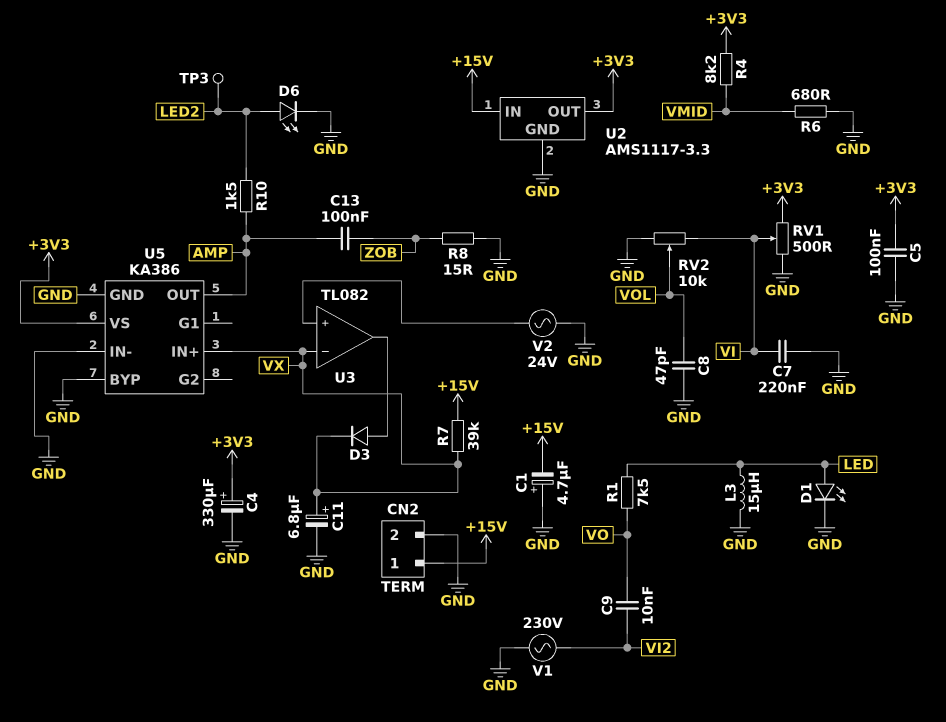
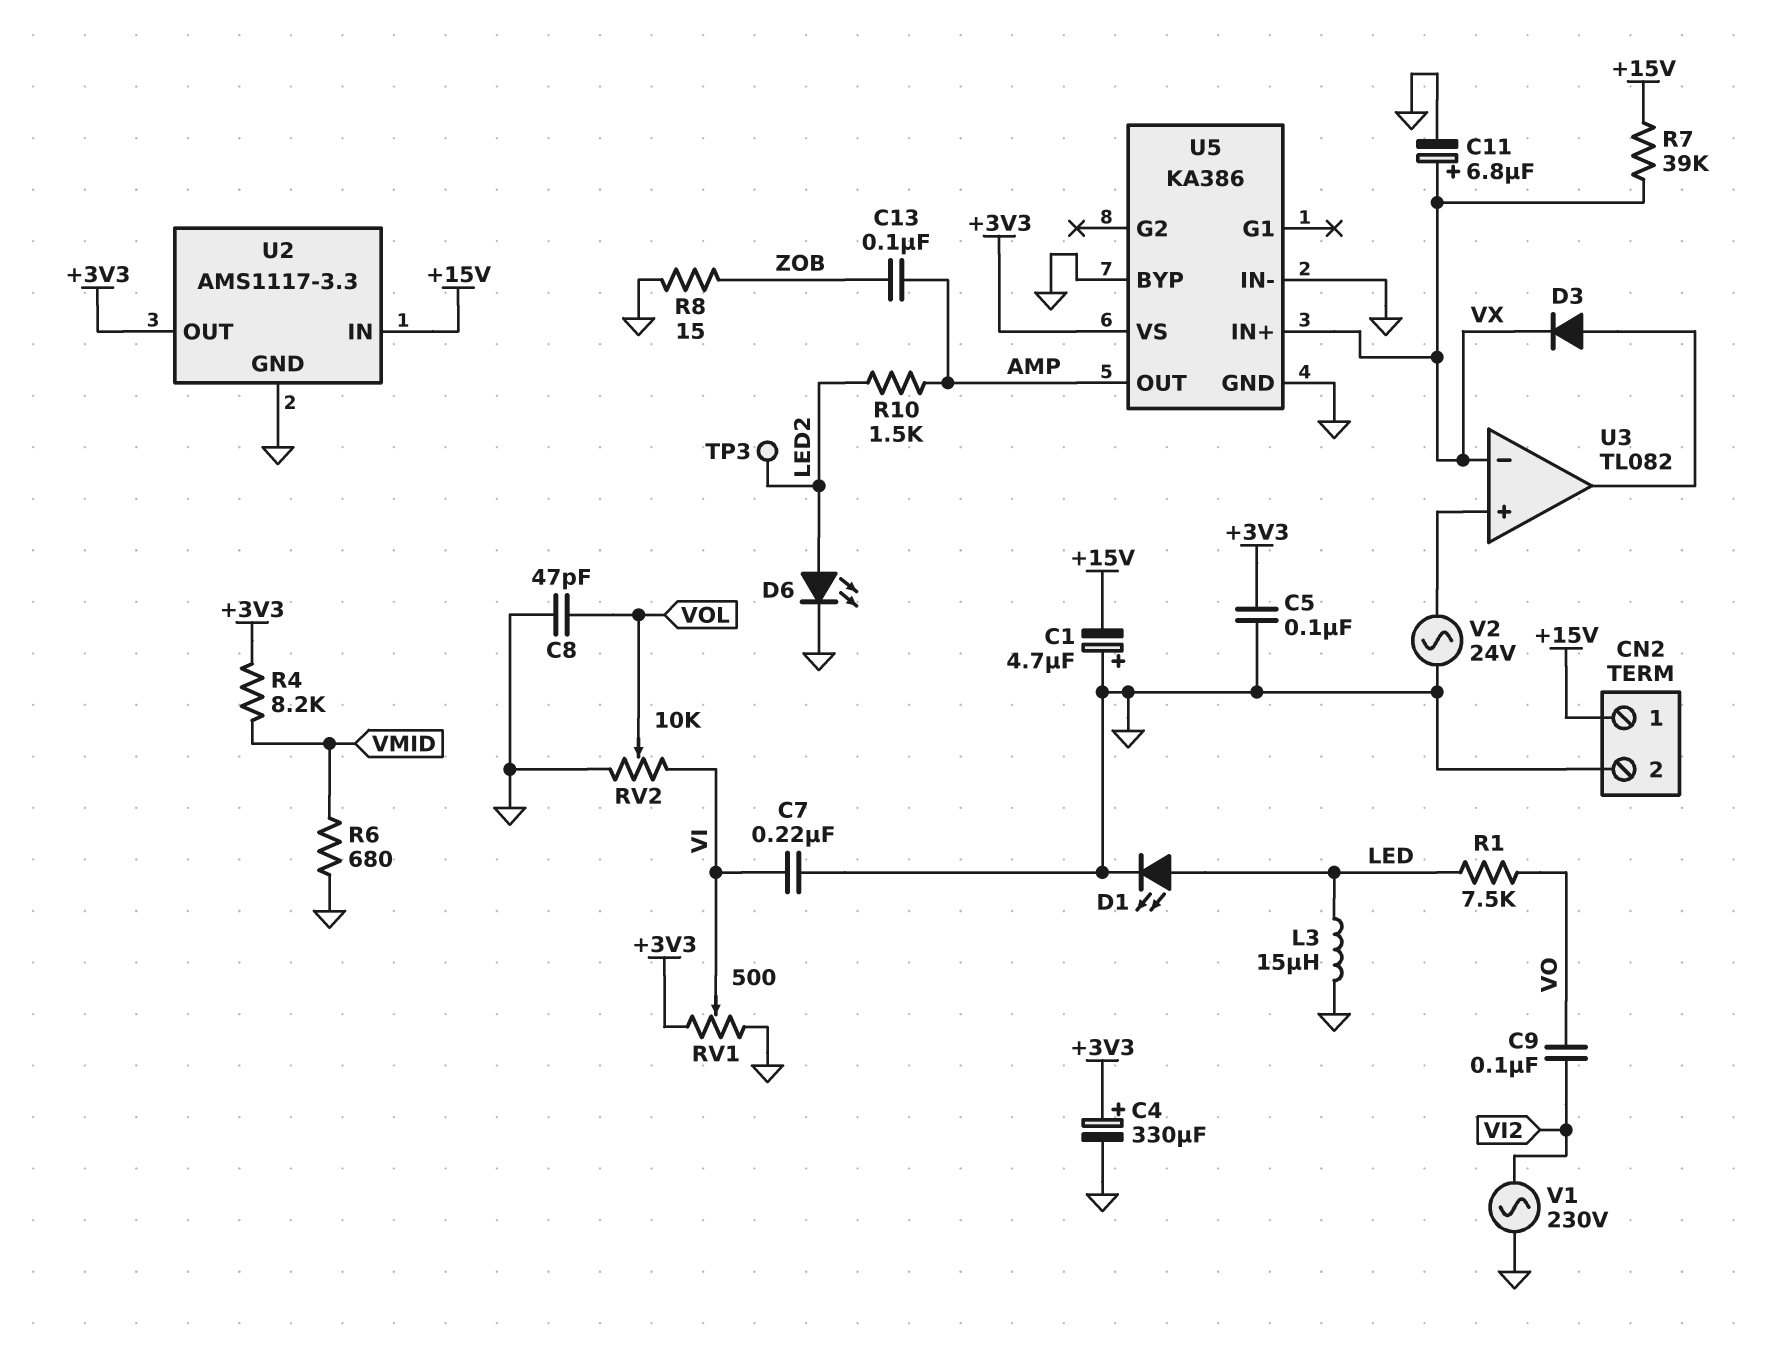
C9: 10nF (VI2, VO) -> 100nF (VI2, VO)

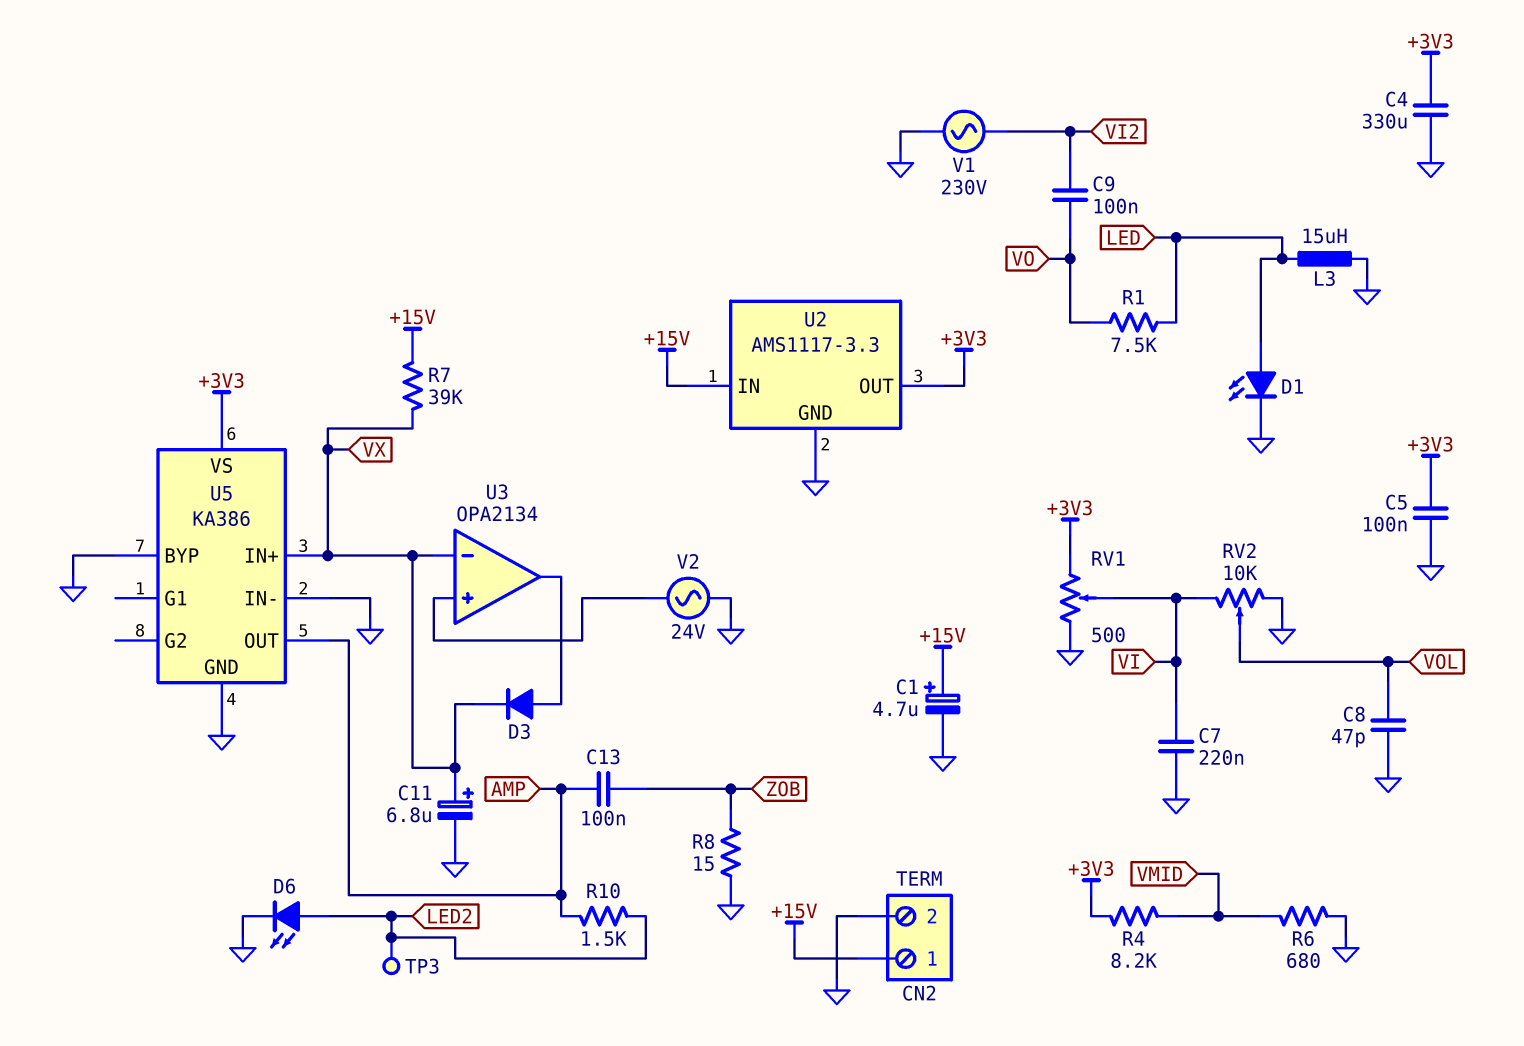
C1: 4.7uF (plus GND, minus +15V) -> 4.7uF (plus +15V, minus GND)
C4: 330uF (plus +3V3, minus GND) -> 330uF (+3V3, GND)
U3: TL082 -> OPA2134

